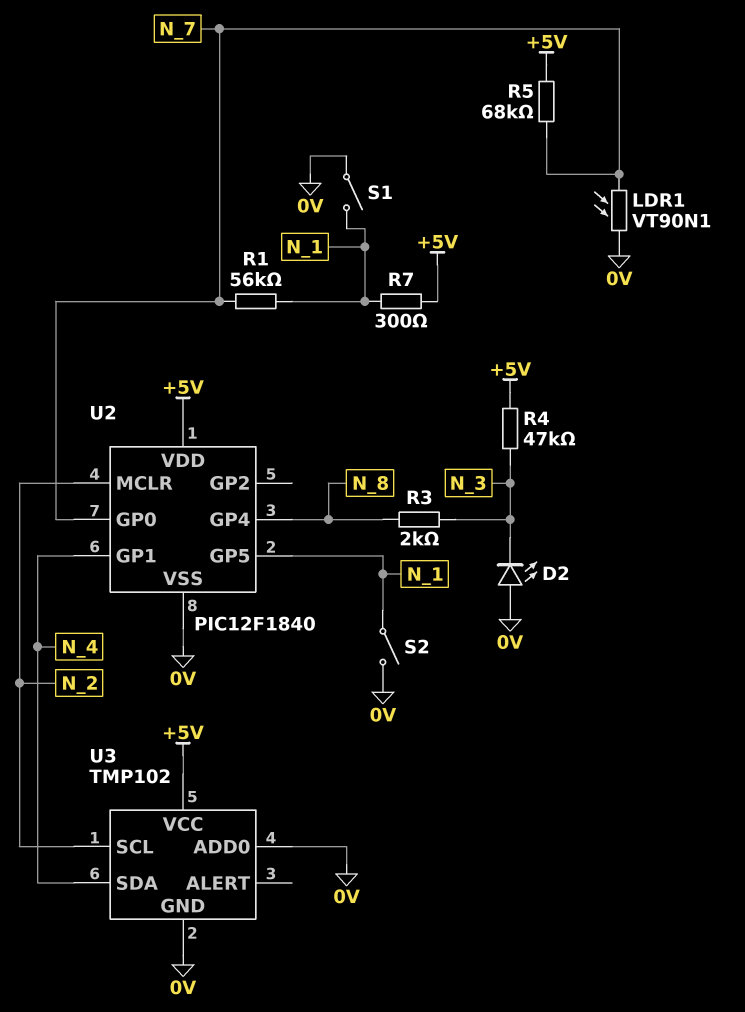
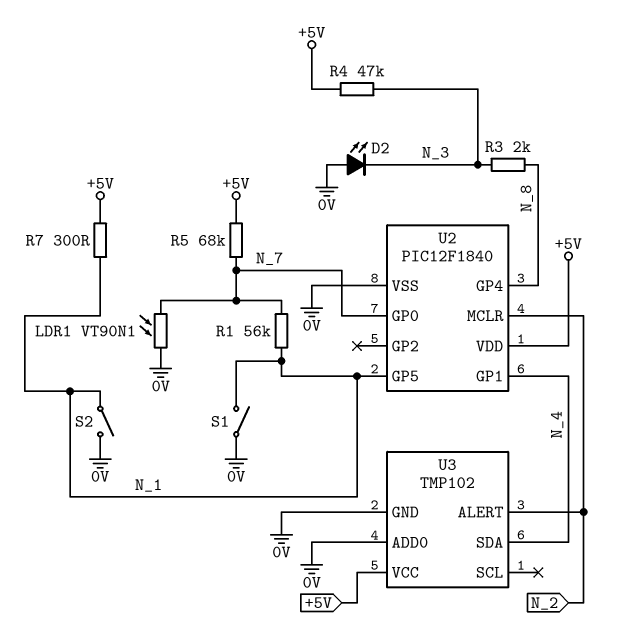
U3 pin ALERT: none -> N_2
U3 pin SCL: N_2 -> none

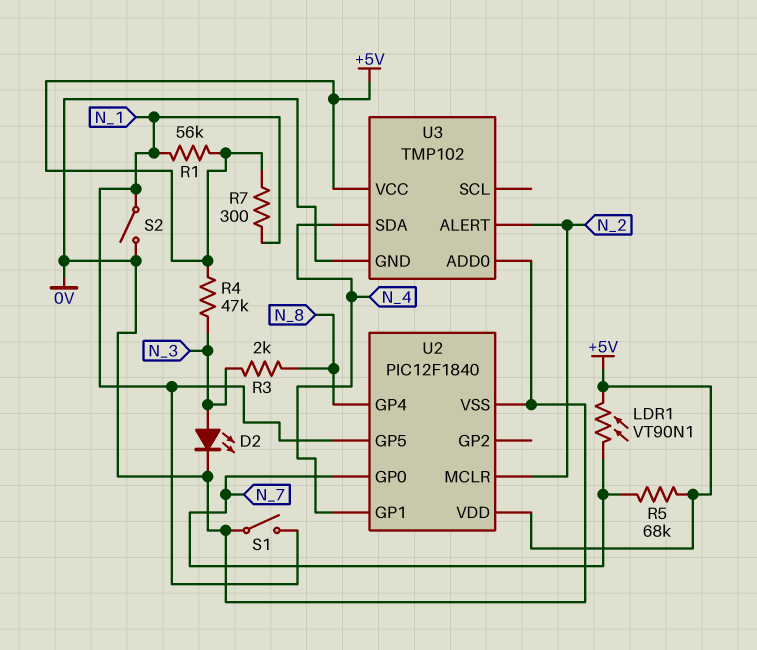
D2: LED (A 0V, K N_3) -> LED (A N_3, K 0V)
LDR1: VT90N1 (0V, N_7) -> VT90N1 (+5V, N_7)
R1: 56k (N_1, N_7) -> 56k (+5V, N_1)

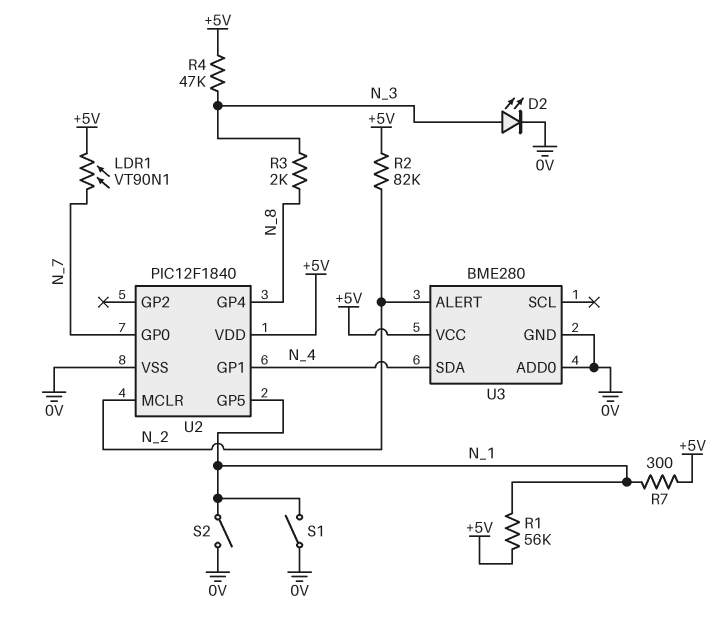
R2: none -> 82k (+5V, N_2)
R5: 68k (+5V, N_7) -> none
U3: TMP102 -> BME280

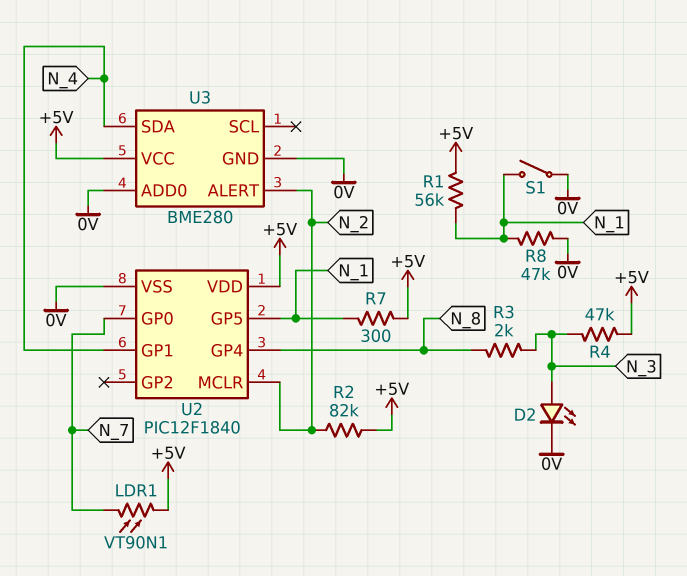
R8: none -> 47k (0V, N_1)
S2: switch (0V, N_1) -> none

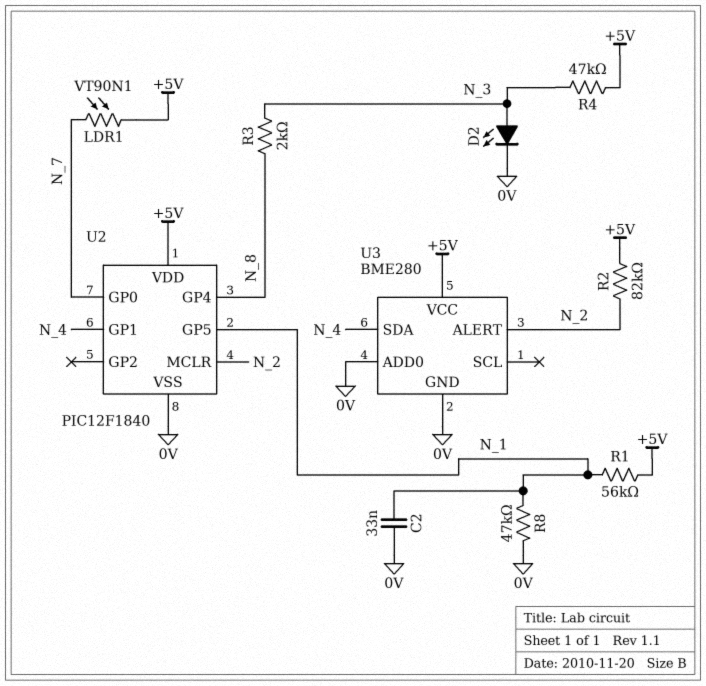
C2: none -> 33nF (0V, N_1)
R7: 300 (+5V, N_1) -> none
S1: switch (0V, N_1) -> none

